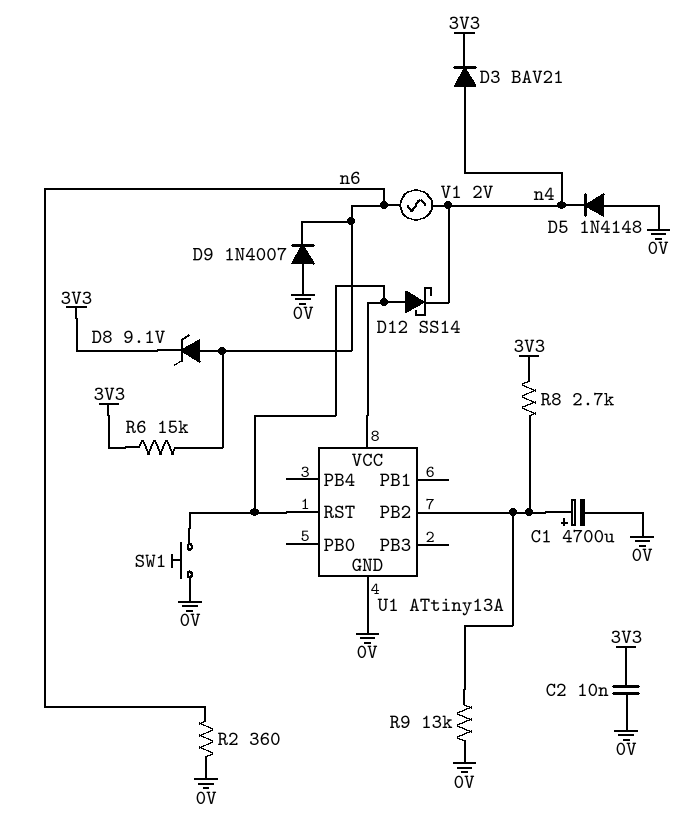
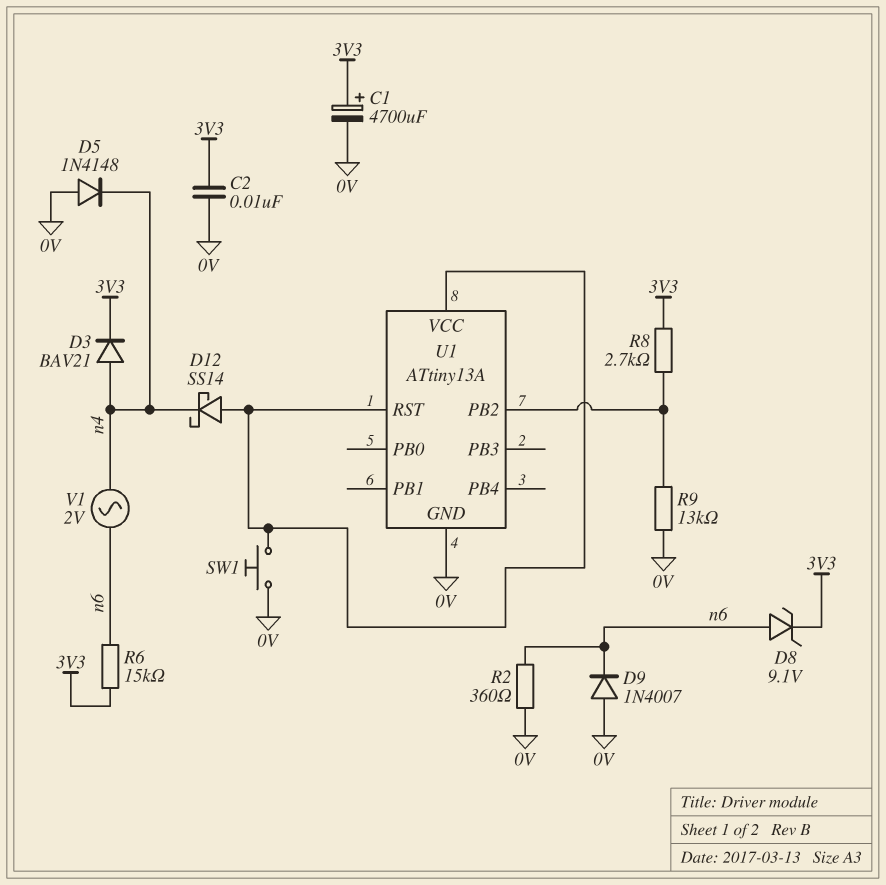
C1: 4700uF (plus U1/PB2, minus 0V) -> 4700uF (plus 3V3, minus 0V)

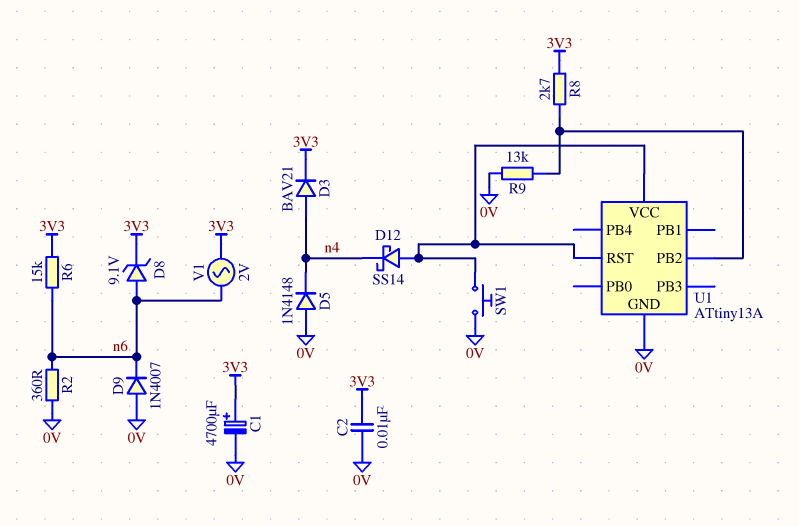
V1: AC 2V (n4, n6) -> AC 2V (3V3, n6)

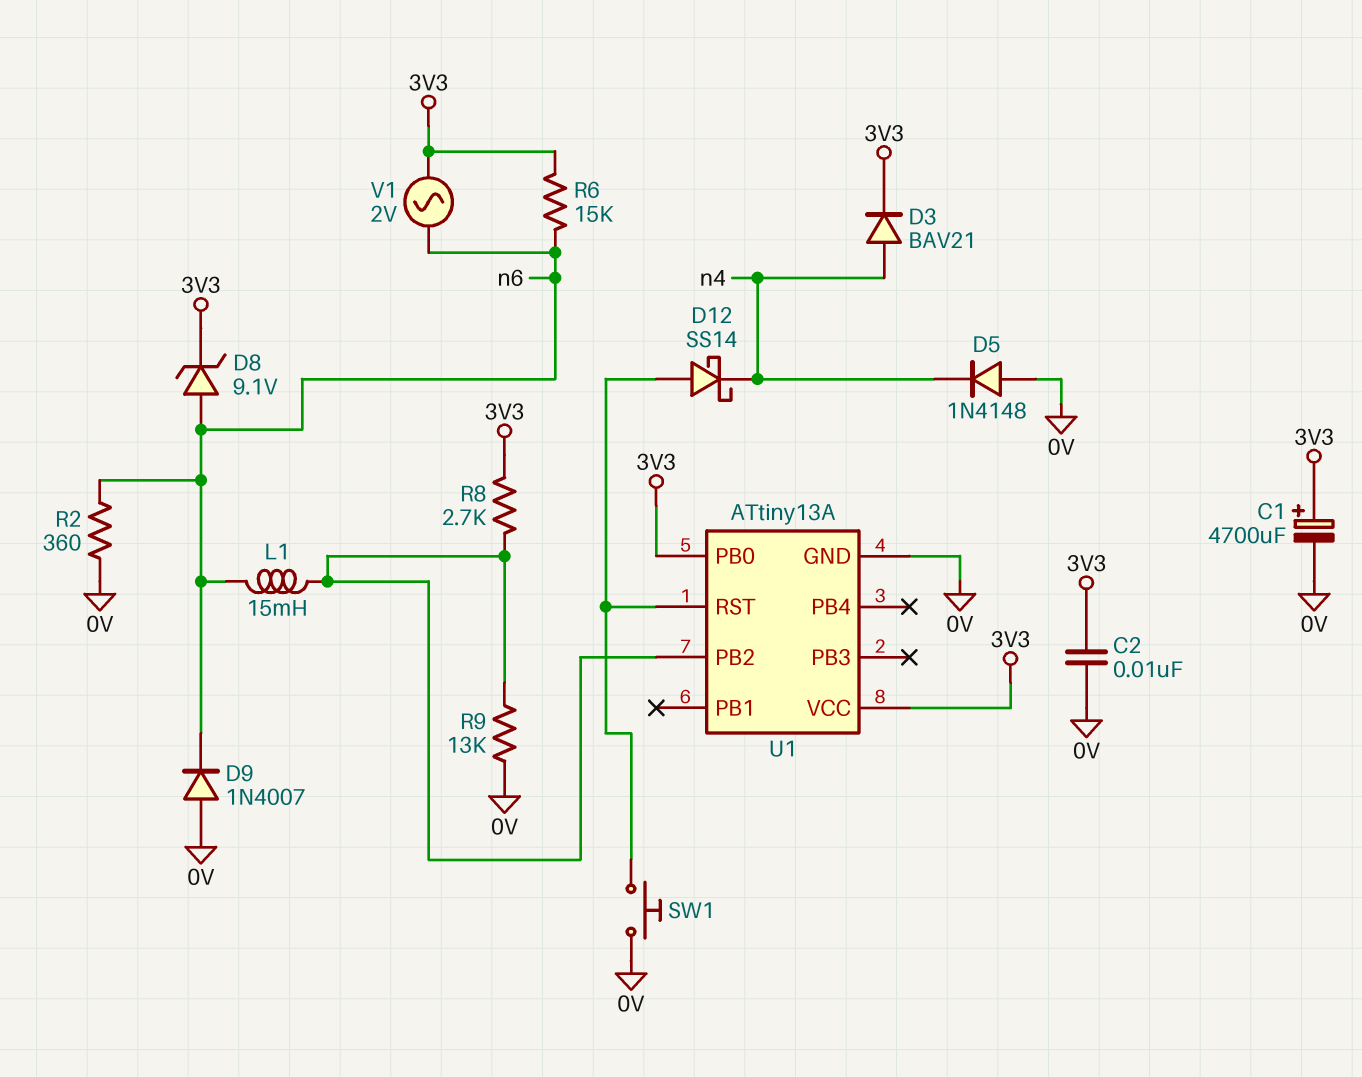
L1: none -> 15mH (U1/PB2, n6)
U1 pin PB0: none -> 3V3
U1 pin VCC: U1/RST -> 3V3

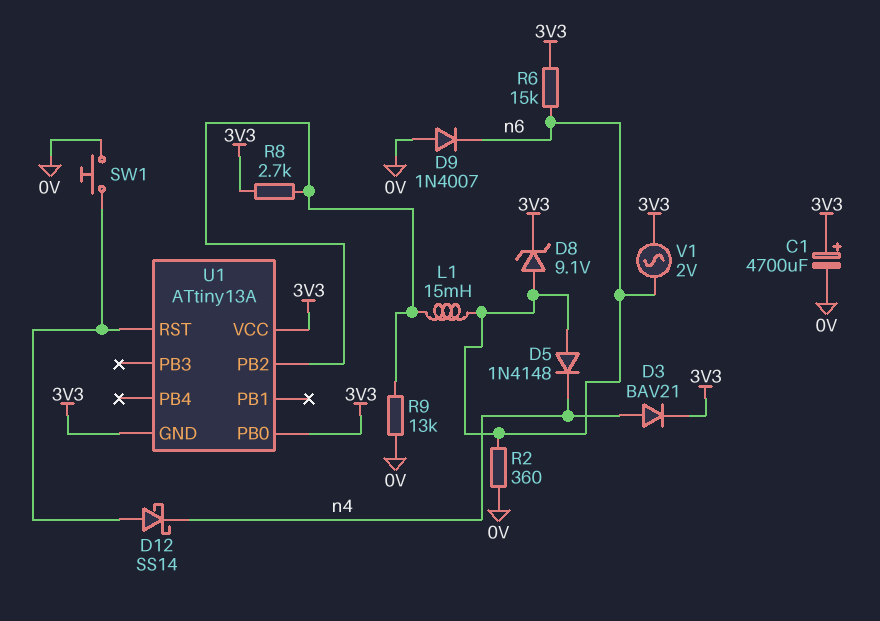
C2: 10nF (0V, 3V3) -> none
D5: diode 1N4148 (A 0V, K n4) -> diode 1N4148 (A n6, K n4)
U1 pin GND: 0V -> 3V3

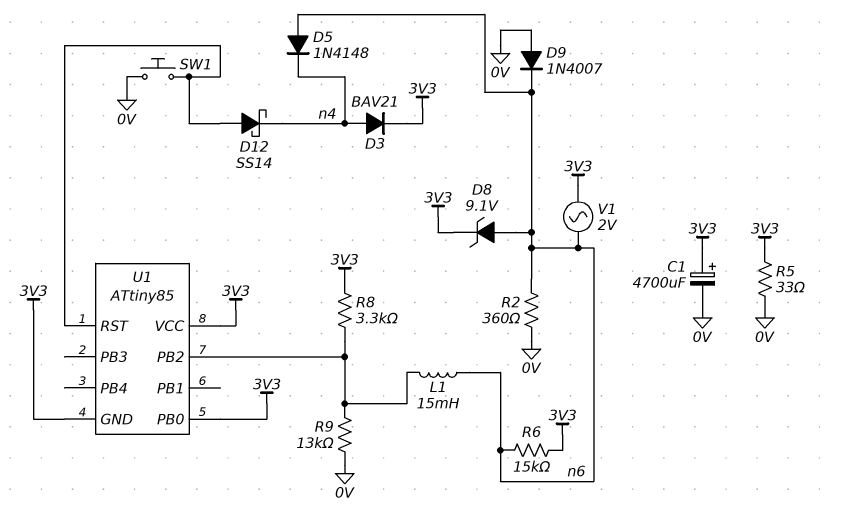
R5: none -> 33 (0V, 3V3)
R8: 2.7k (3V3, U1/PB2) -> 3.3k (3V3, U1/PB2)
U1: ATtiny13A -> ATtiny85

